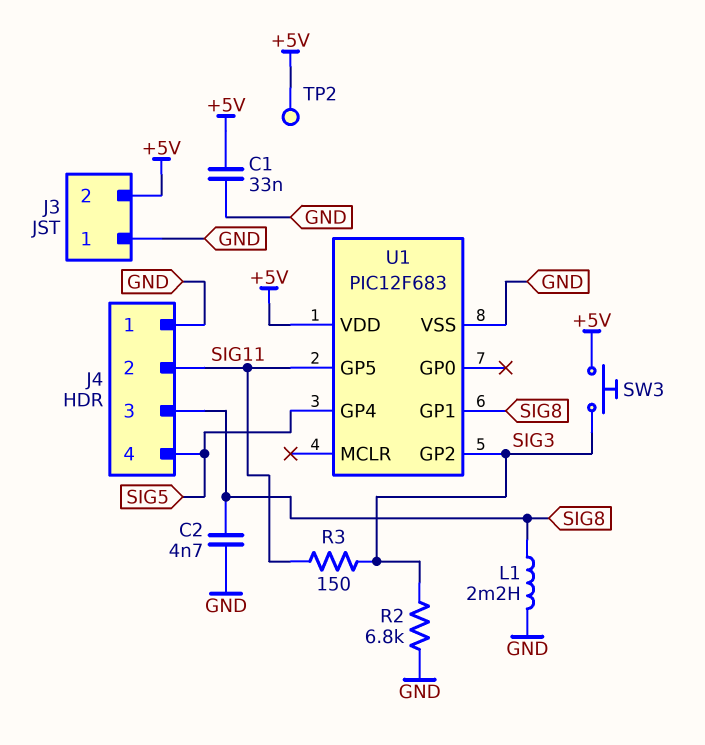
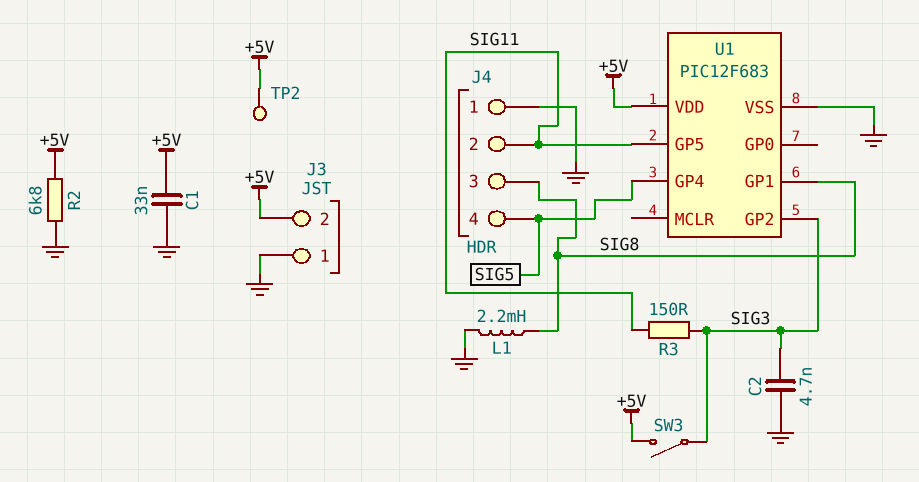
C2: 4.7nF (GND, SIG8) -> 4.7nF (GND, SIG3)
R2: 6.8k (GND, SIG3) -> 6.8k (+5V, GND)
SW3: button (+5V, SIG3) -> switch (+5V, SIG3)

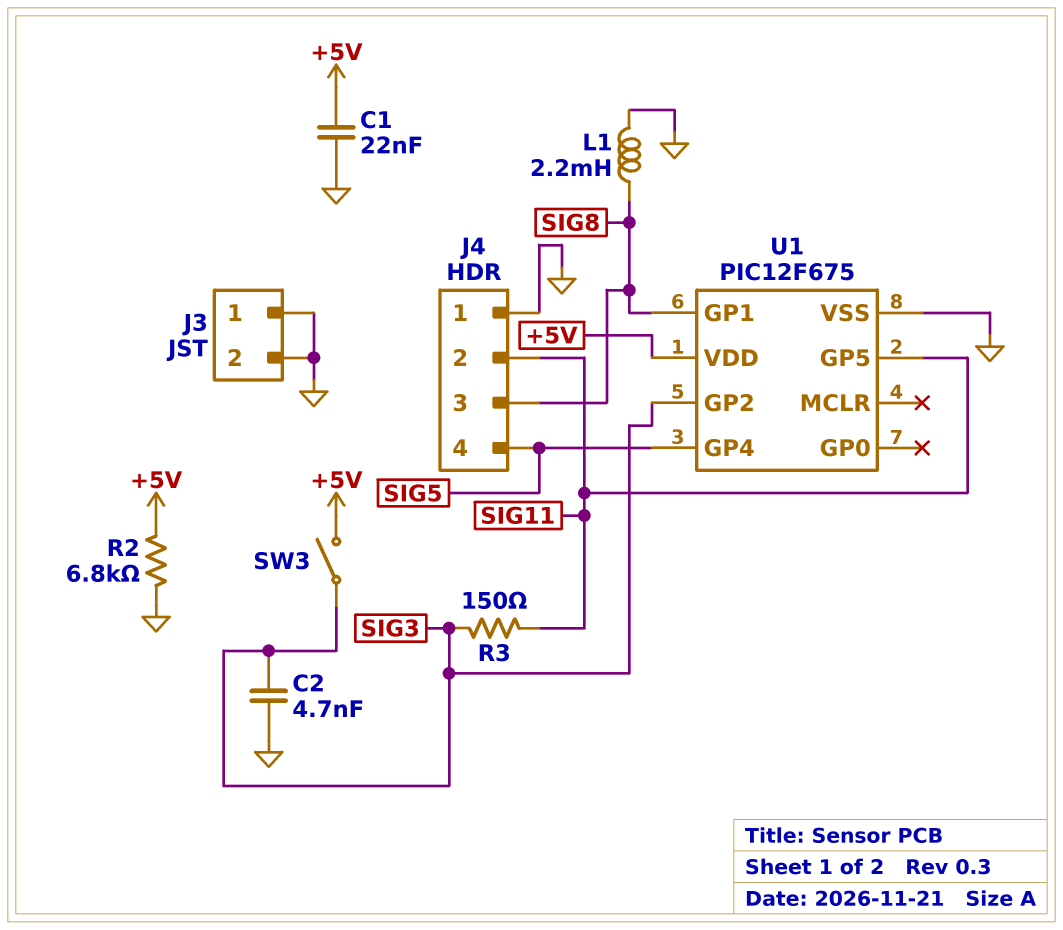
C1: 33nF (+5V, GND) -> 22nF (+5V, GND)
J3 pin 2: +5V -> GND
TP2: test point (+5V) -> none
U1: PIC12F683 -> PIC12F675

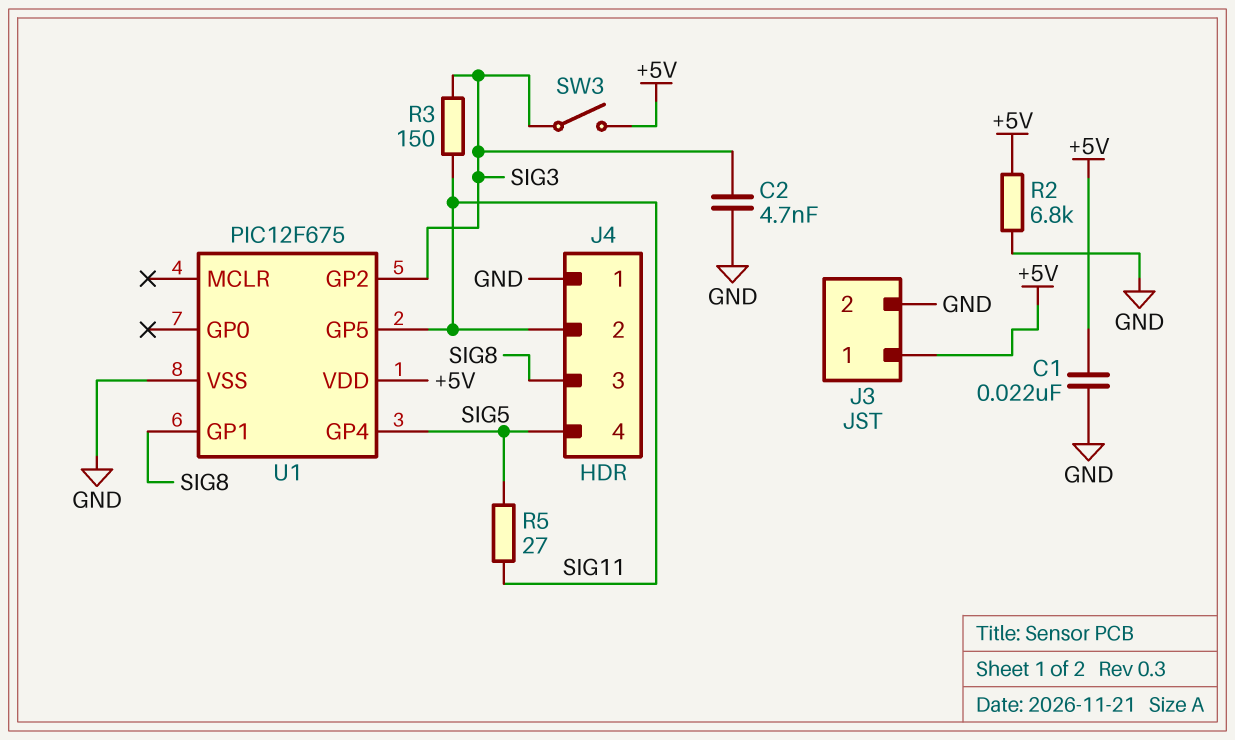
J3 pin 1: GND -> +5V
L1: 2.2mH (GND, SIG8) -> none
R5: none -> 27 (SIG5, SIG11)

